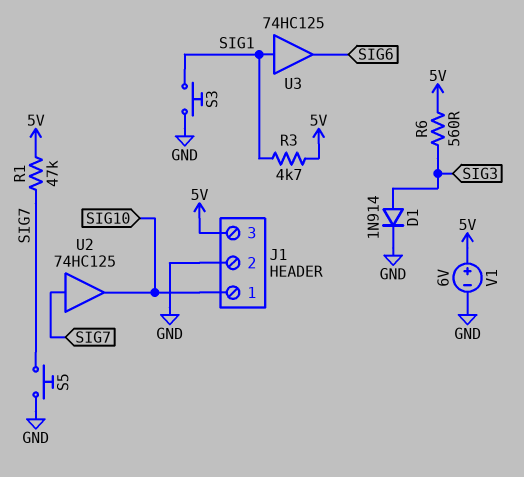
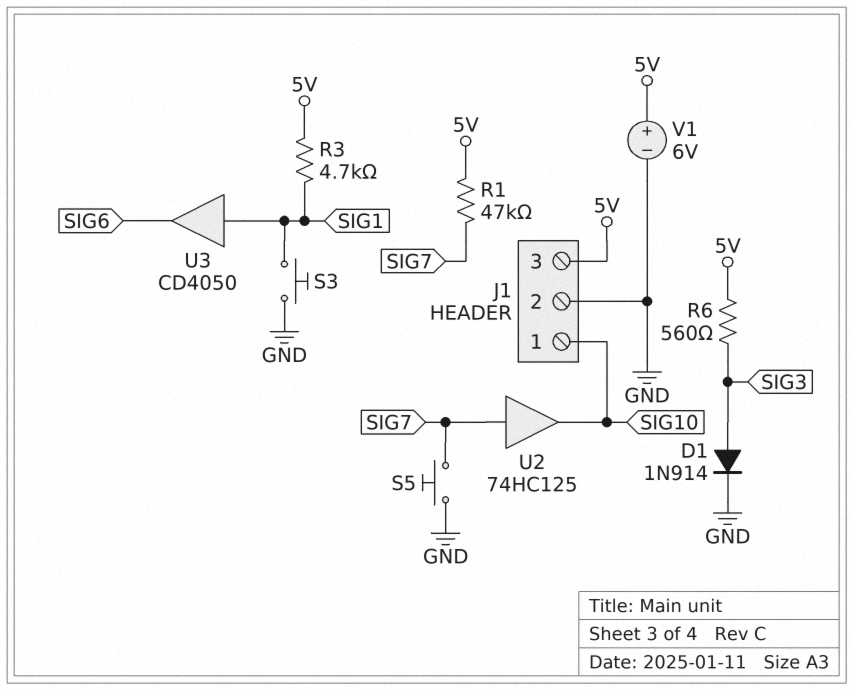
U3: buffer 74HC125 (in SIG1, out SIG6) -> buffer CD4050 (in SIG1, out SIG6)

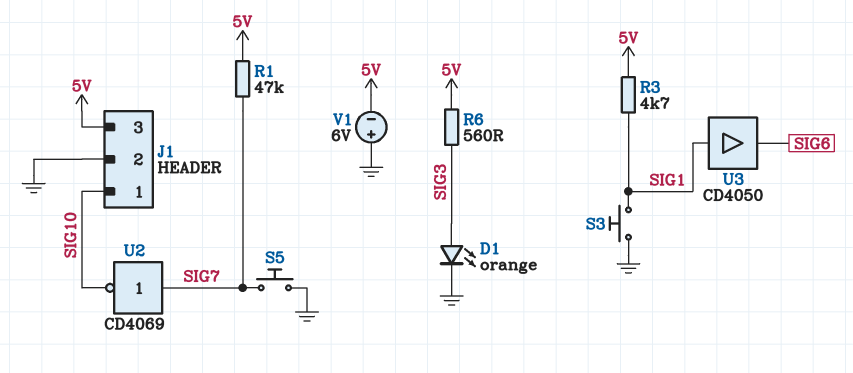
D1: diode 1N914 (A SIG3, K GND) -> LED orange (A SIG3, K GND)
U2: buffer 74HC125 (in SIG7, out SIG10) -> NOT CD4069 (in SIG7, out SIG10)
V1: 6V (plus 5V, minus GND) -> 6V (plus GND, minus 5V)

